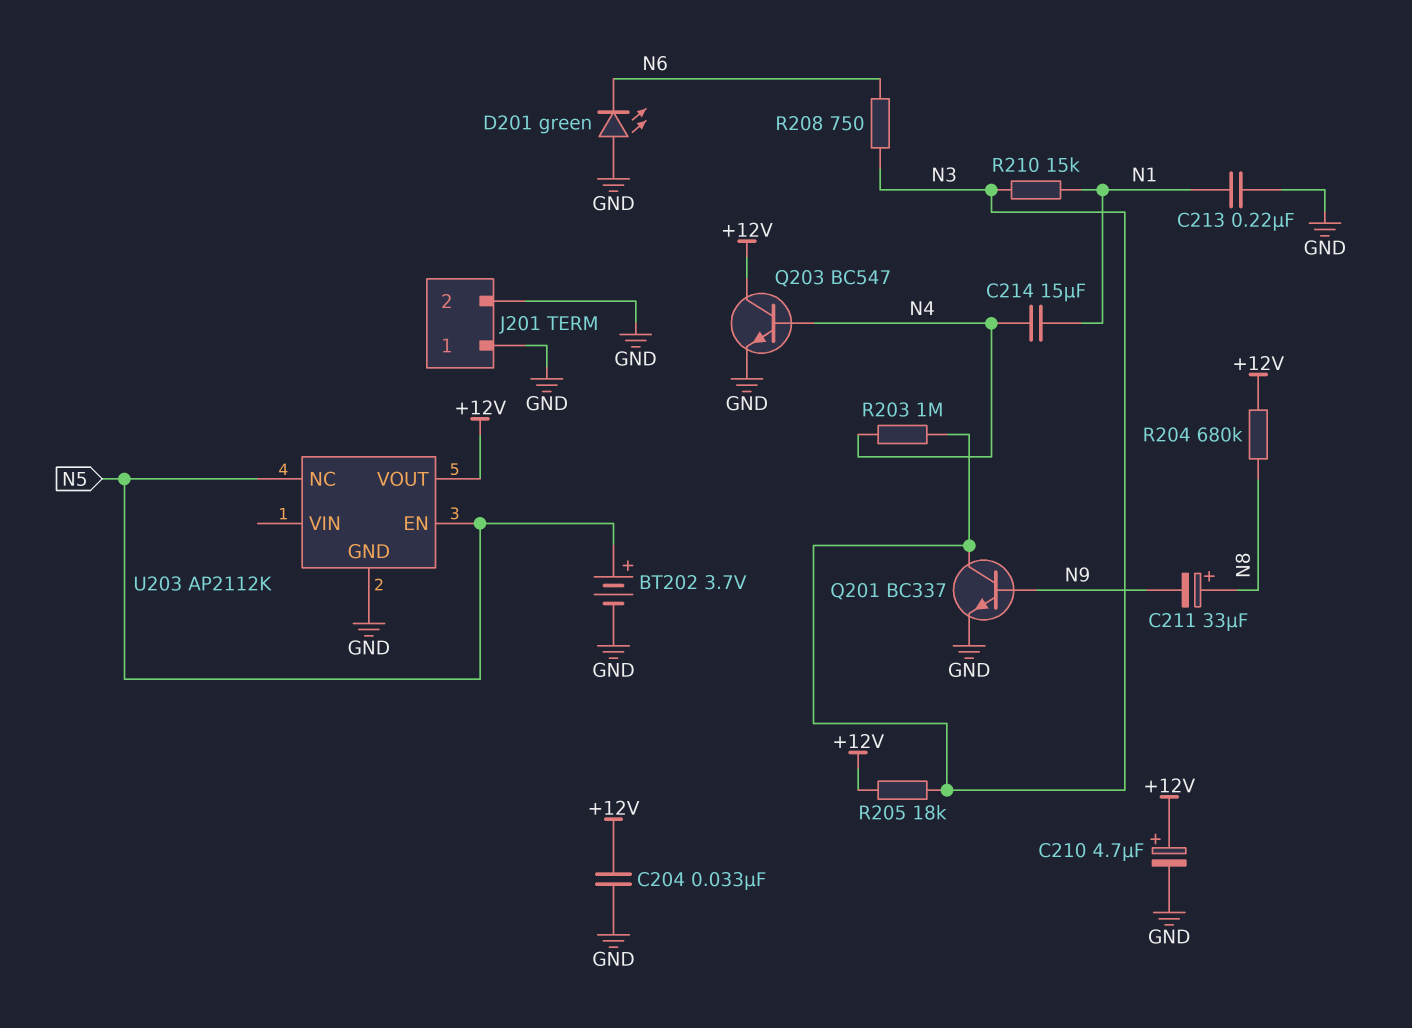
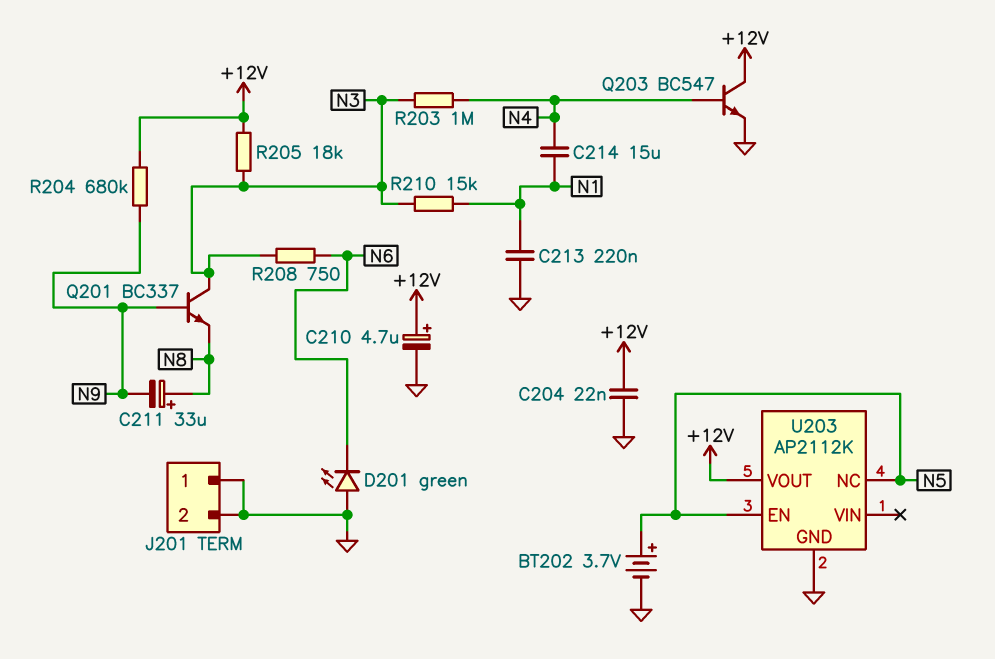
C204: 33nF (+12V, GND) -> 22nF (+12V, GND)
Q201: NPN BC337 (B N9, C N3, E GND) -> NPN BC337 (B N9, C N3, E N8)
R204: 680k (+12V, N8) -> 680k (+12V, N9)

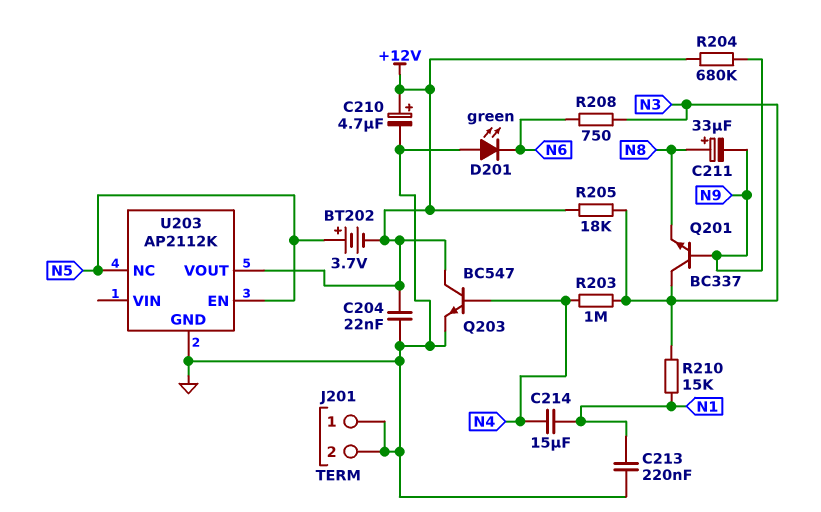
BT202: 3.7V (plus N5, minus GND) -> 3.7V (plus N5, minus +12V)

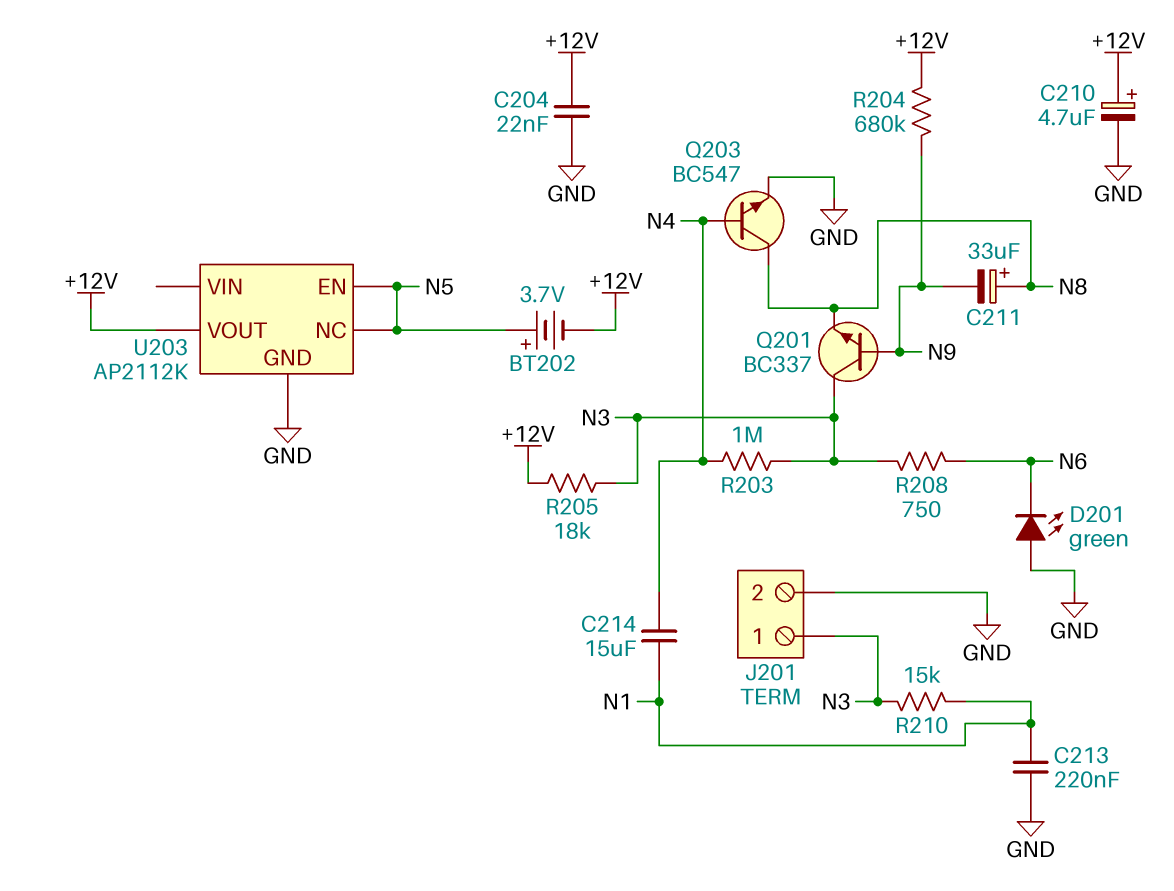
J201 pin 1: GND -> N3
Q203: NPN BC547 (B N4, C +12V, E GND) -> NPN BC547 (B N4, C N8, E GND)

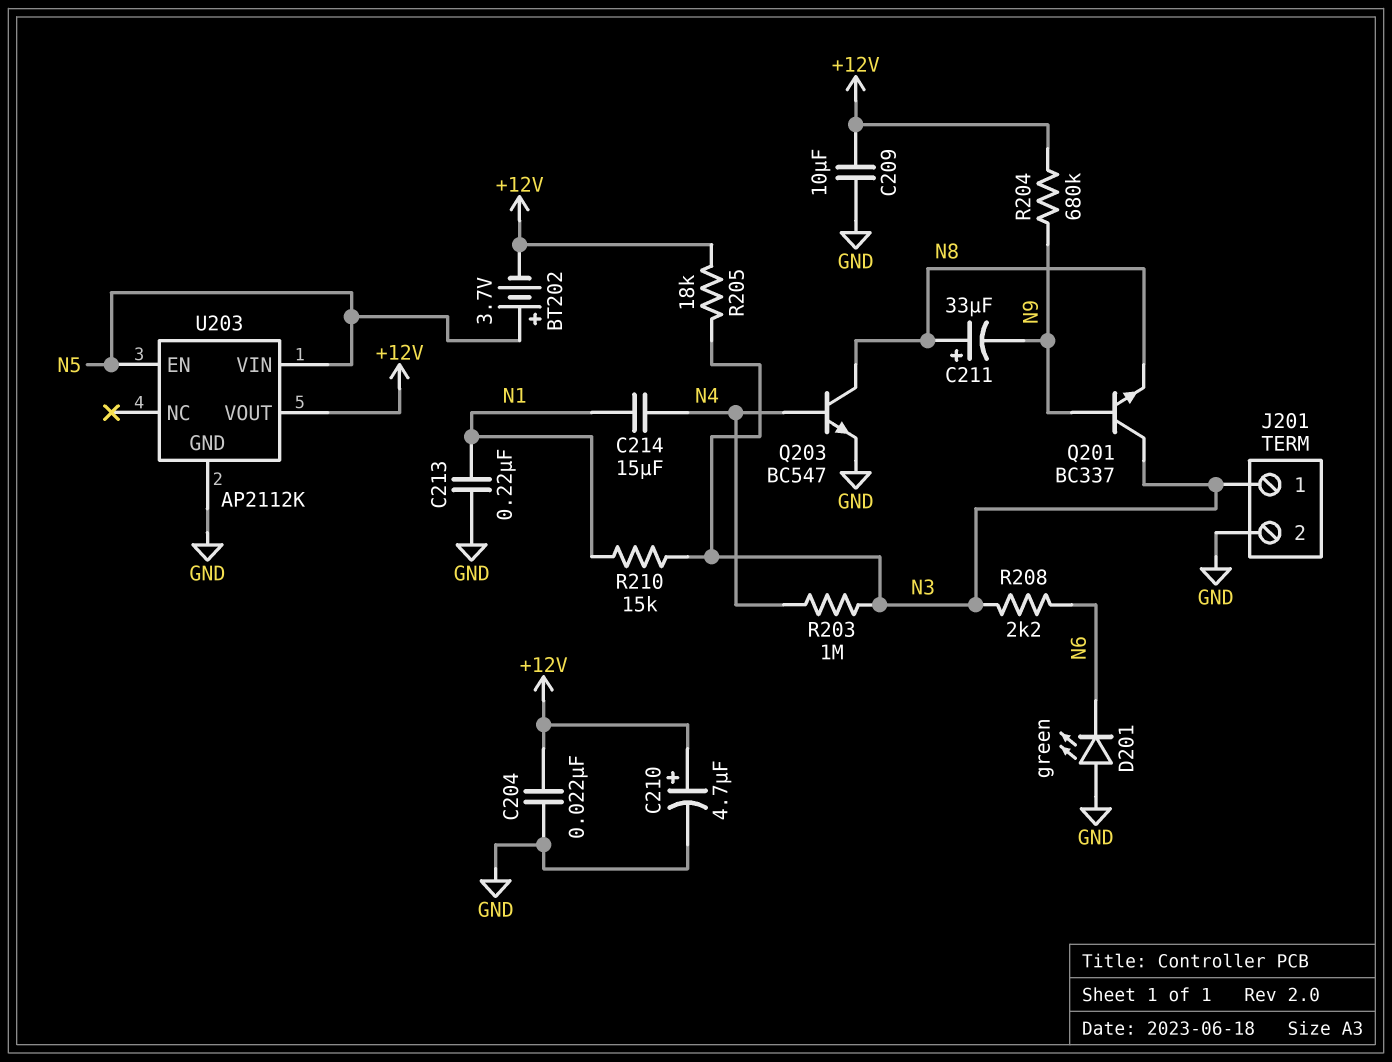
C209: none -> 10uF (+12V, GND)
R208: 750 (N3, N6) -> 2.2k (N3, N6)
U203 pin NC: N5 -> none
U203 pin VIN: none -> N5

